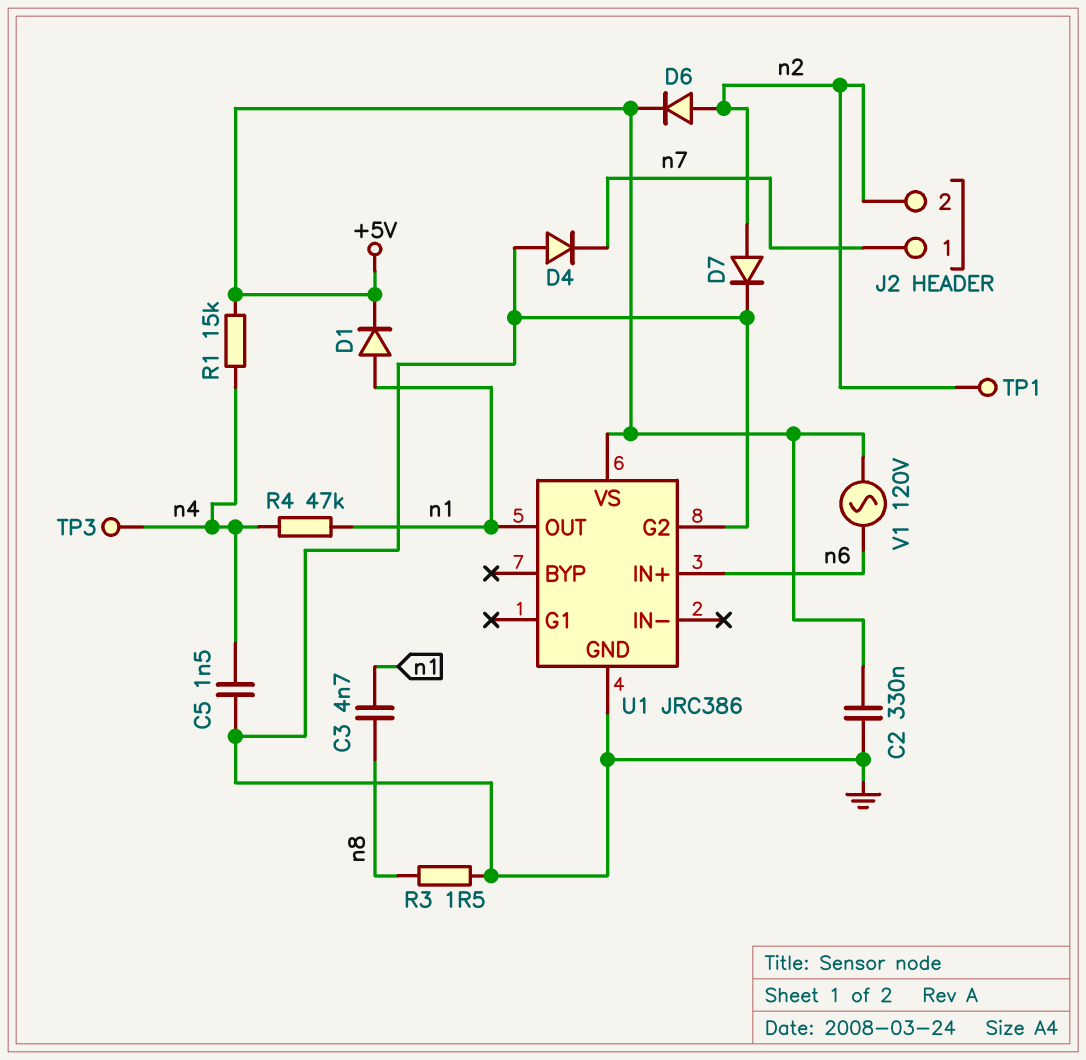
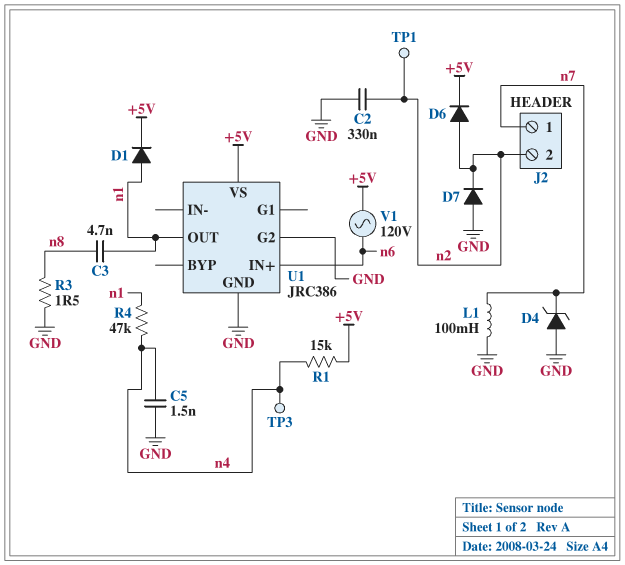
C2: 330nF (+5V, GND) -> 330nF (GND, n2)
D4: diode (A GND, K n7) -> zener (A GND, K n7)
D7: diode (A n2, K GND) -> diode (A GND, K n2)
L1: none -> 100mH (GND, n7)

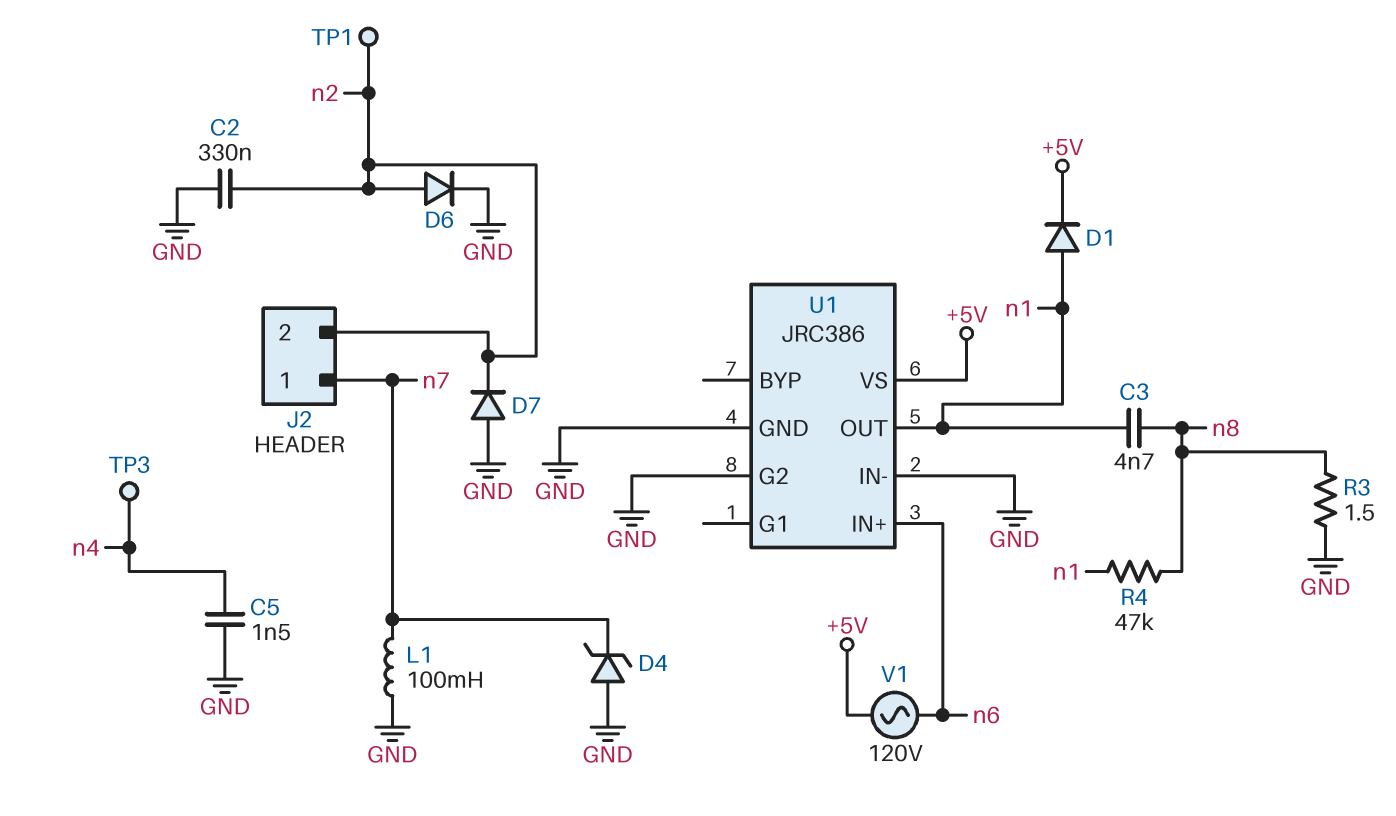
D6: diode (A n2, K +5V) -> diode (A n2, K GND)
R1: 15k (+5V, n4) -> none
R4: 47k (n1, n4) -> 47k (n1, n8)
U1 pin IN-: none -> GND

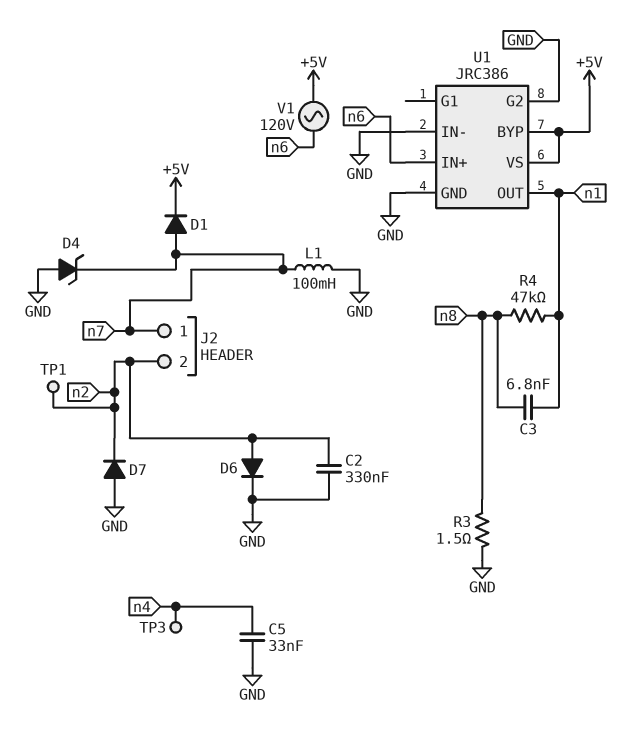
C3: 4.7nF (n1, n8) -> 6.8nF (n1, n8)
C5: 1.5nF (GND, n4) -> 33nF (GND, n4)
D1: diode (A n1, K +5V) -> diode (A n7, K +5V)
U1 pin BYP: none -> +5V

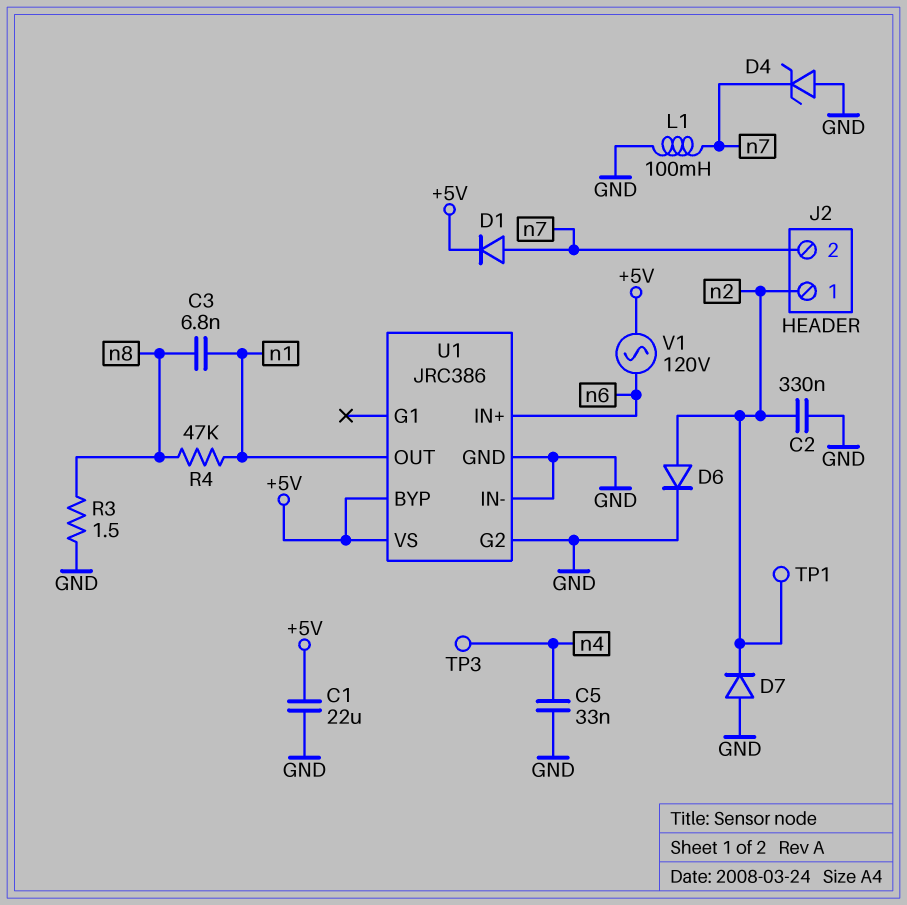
C1: none -> 22uF (+5V, GND)
J2 pin 1: n7 -> n2
J2 pin 2: n2 -> n7

